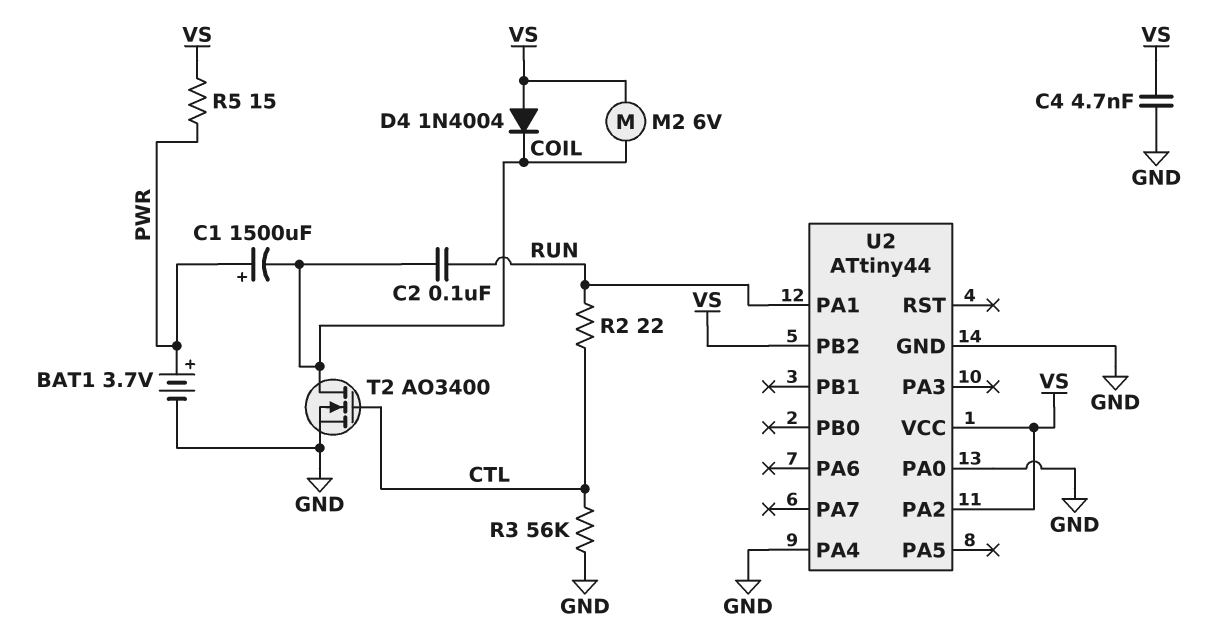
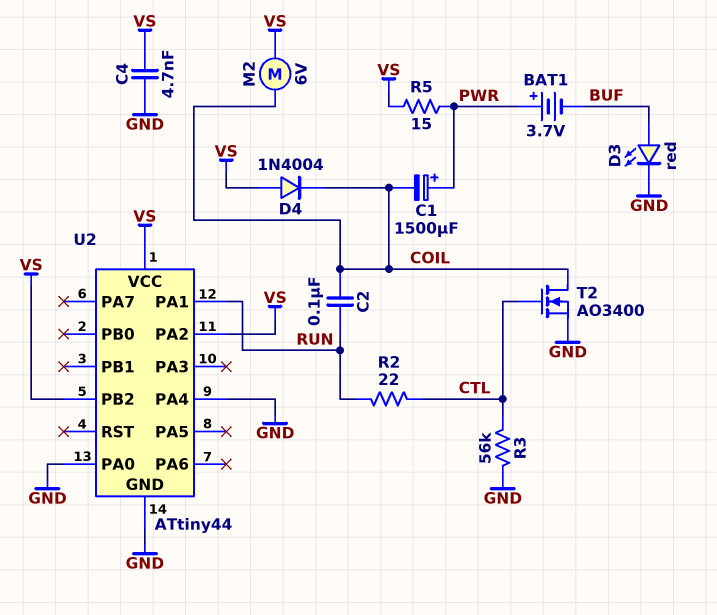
BAT1: 3.7V (plus PWR, minus GND) -> 3.7V (plus PWR, minus BUF)
D3: none -> LED red (A BUF, K GND)

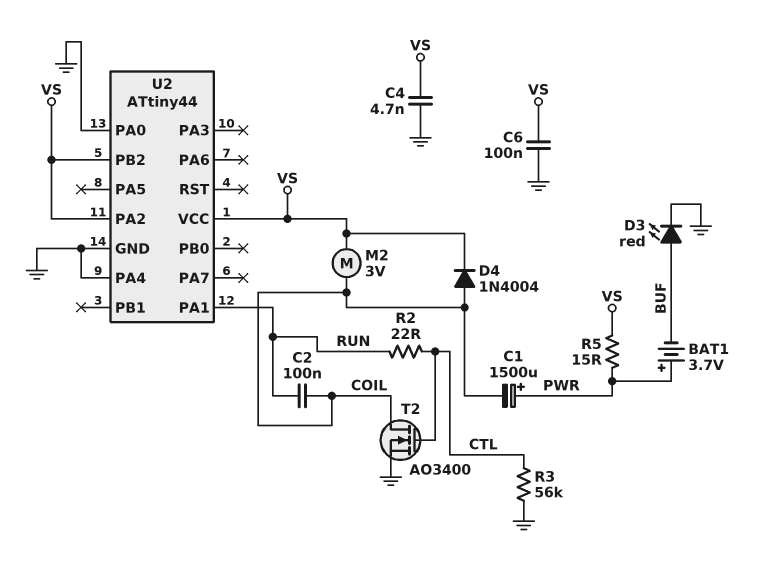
C6: none -> 100nF (GND, VS)
D4: diode 1N4004 (A VS, K COIL) -> diode 1N4004 (A COIL, K VS)
M2: motor 6V (COIL, VS) -> motor 3V (COIL, VS)

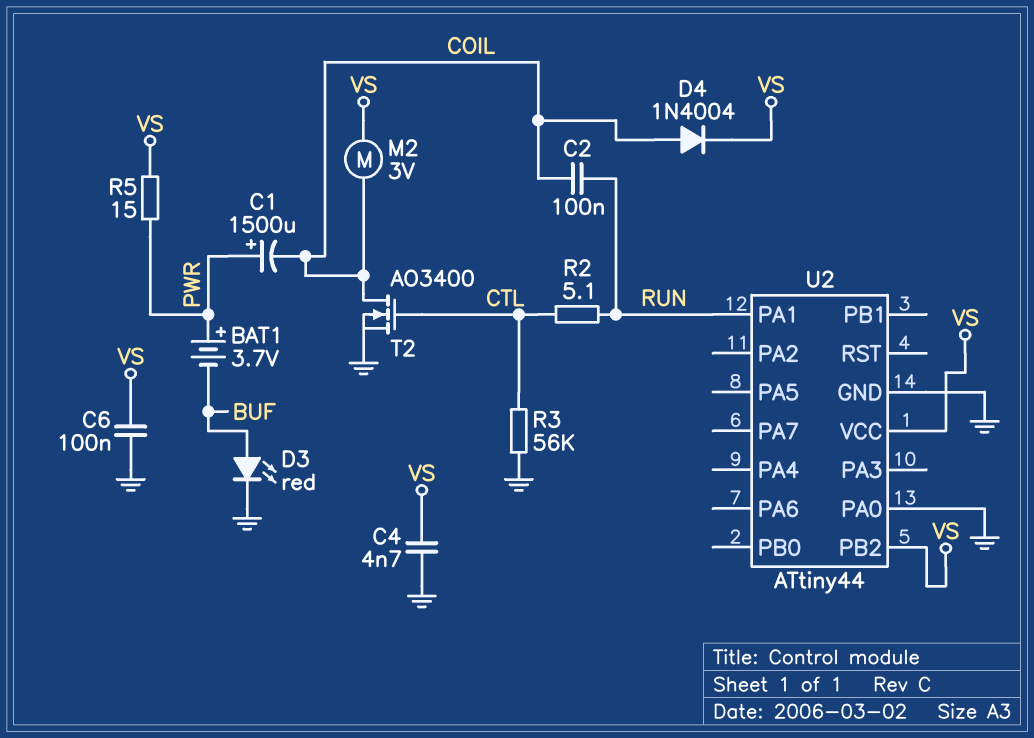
R2: 22 (CTL, RUN) -> 5.1 (CTL, RUN)
U2 pin PA2: VS -> none
U2 pin PA4: GND -> none

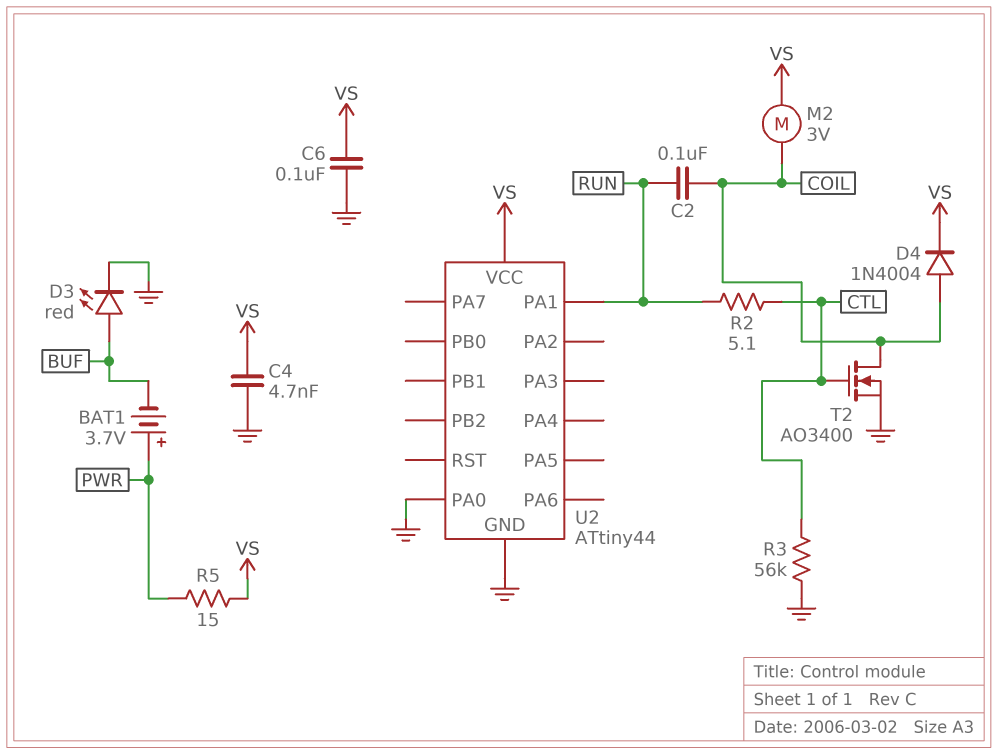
C1: 1500uF (plus PWR, minus COIL) -> none
U2 pin PB2: VS -> none

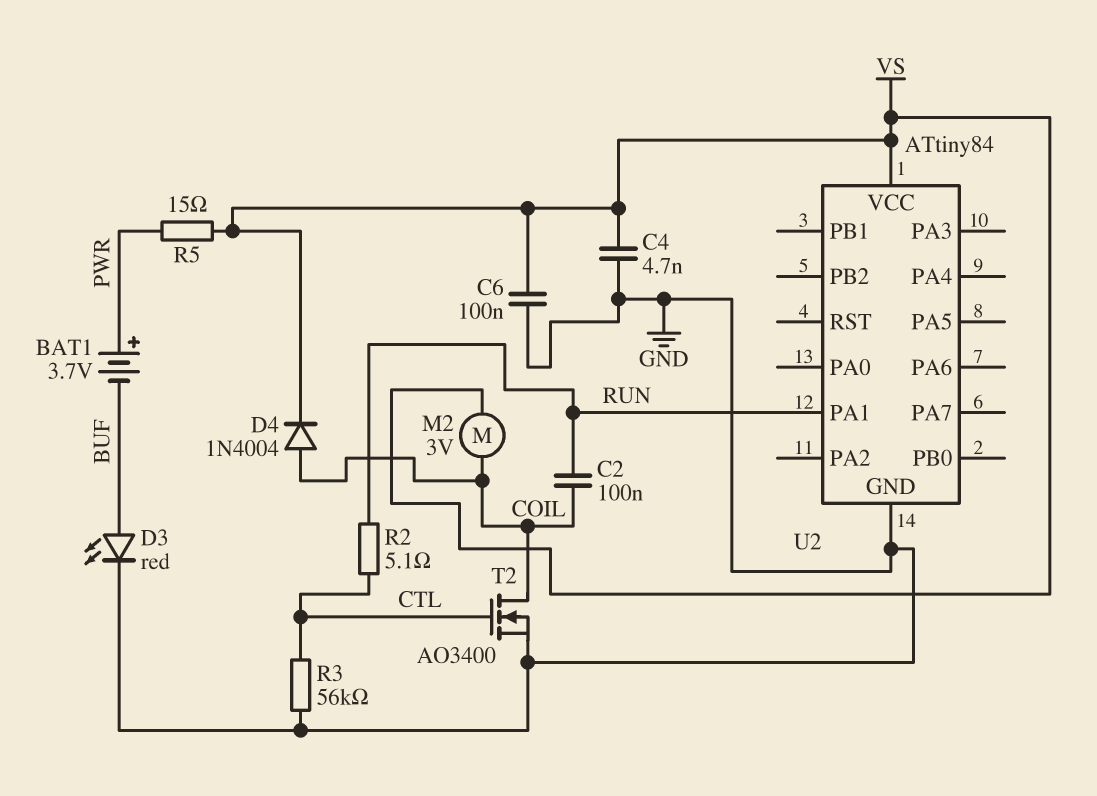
U2: ATtiny44 -> ATtiny84
U2 pin PA0: GND -> none

